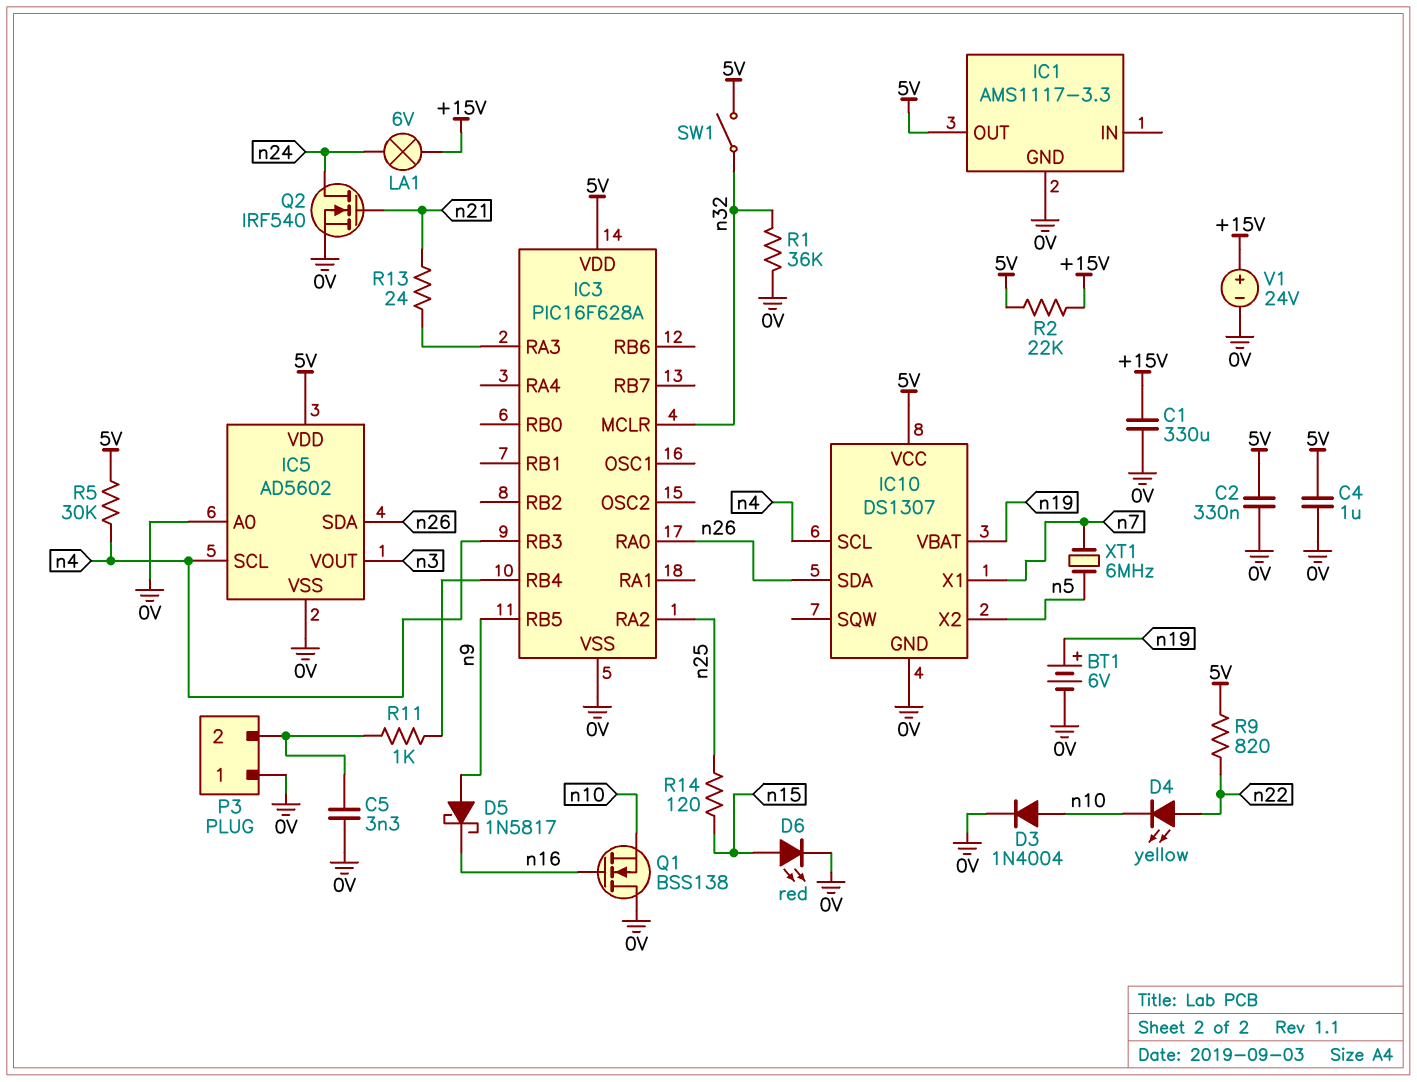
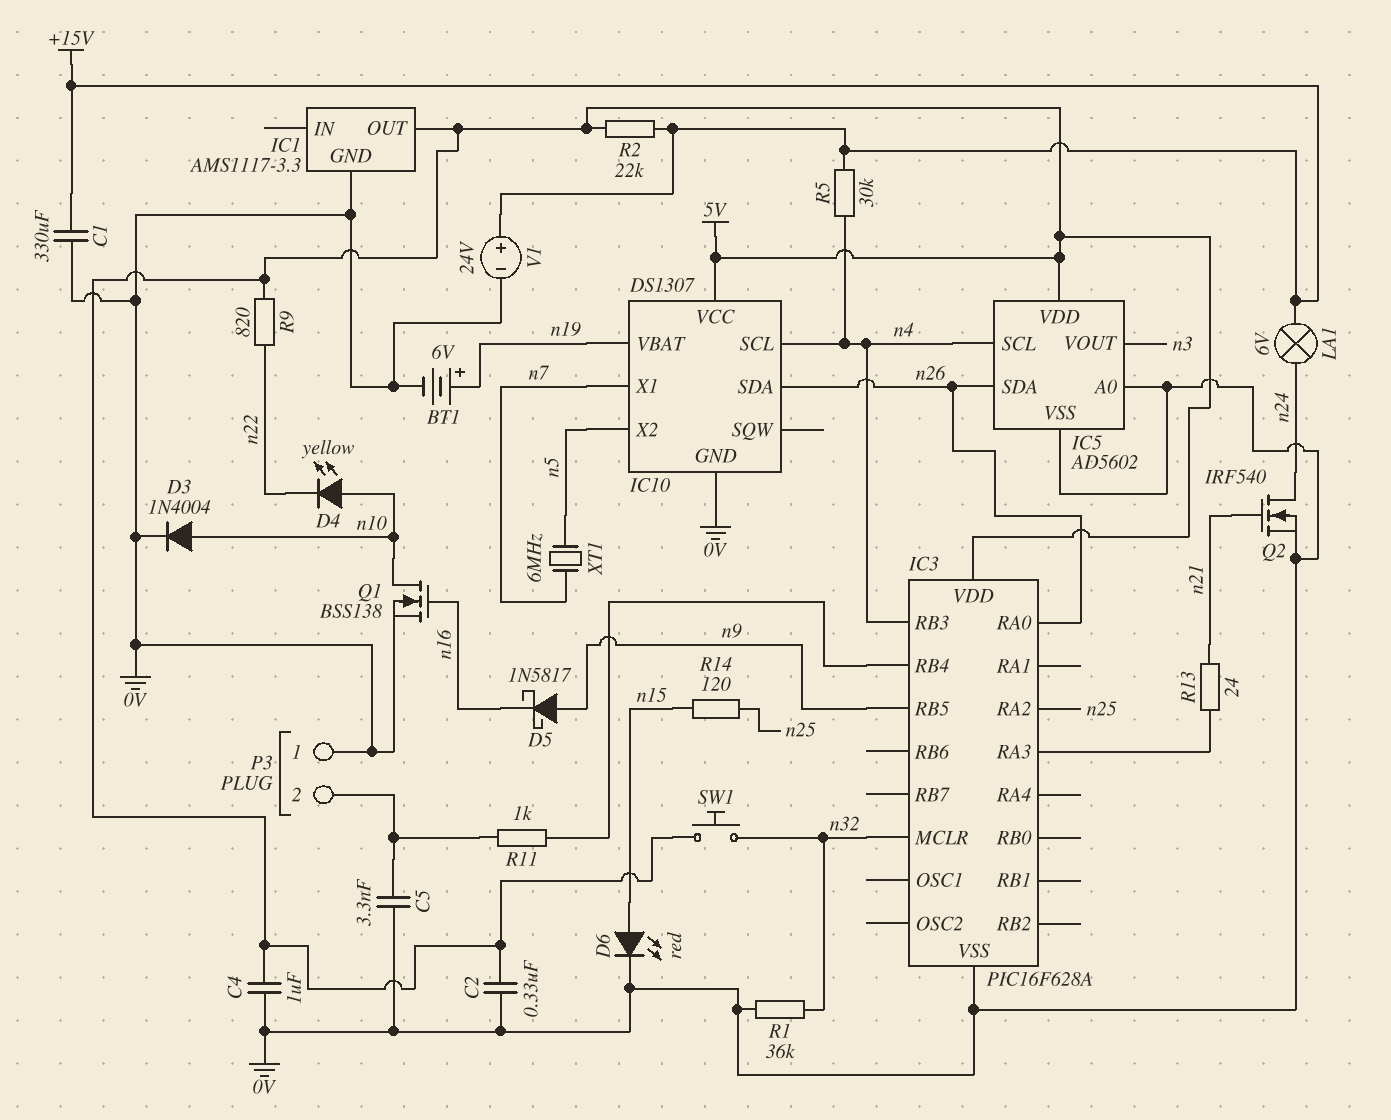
D4: LED yellow (A n22, K n10) -> LED yellow (A n10, K n22)
Q1: NMOS BSS138 (G n16, D 0V, S n10) -> NMOS BSS138 (G n16, D n10, S 0V)
R5: 30k (5V, n4) -> 30k (+15V, n4)
SW1: switch (5V, n32) -> button (5V, n32)

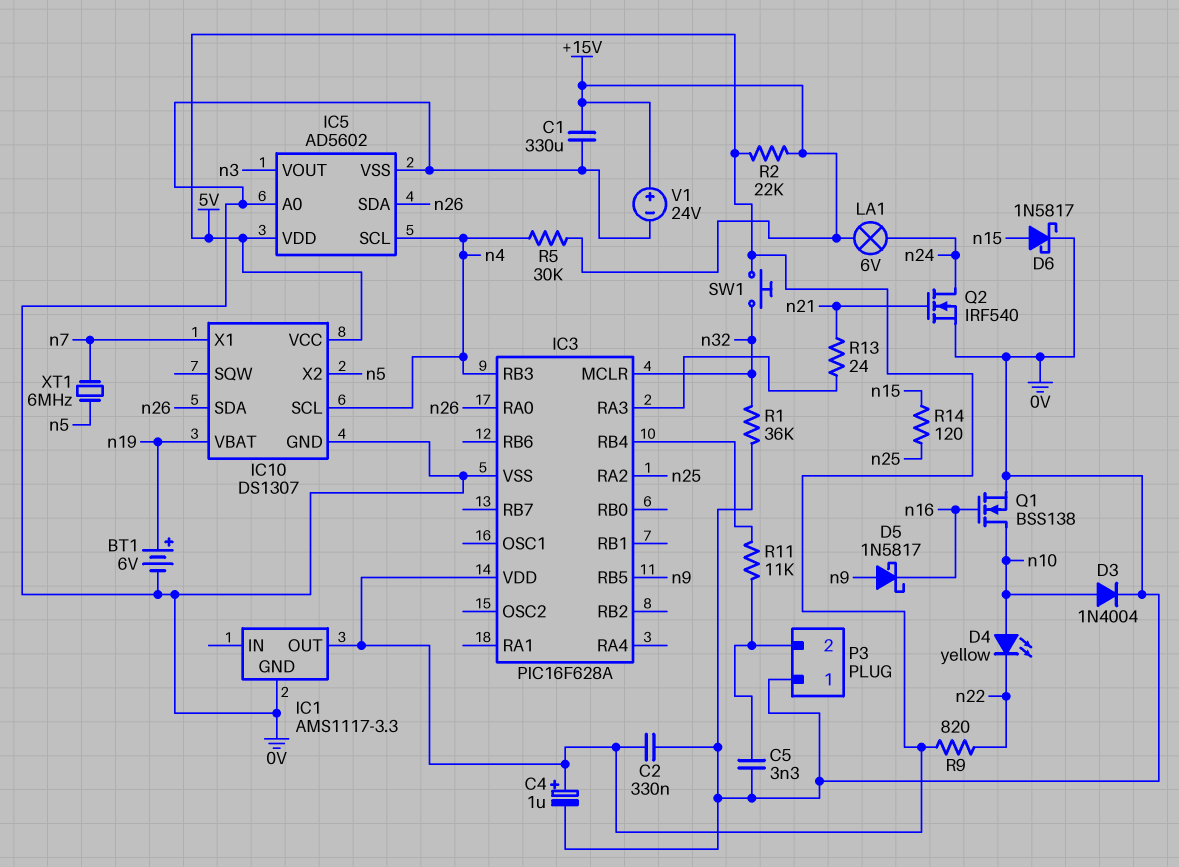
C4: 1uF (0V, 5V) -> 1uF (plus 5V, minus 0V)
D6: LED red (A n15, K 0V) -> schottky 1N5817 (A n15, K 0V)
R11: 1k (IC3/RB4, P3/2) -> 11k (IC3/RB4, P3/2)

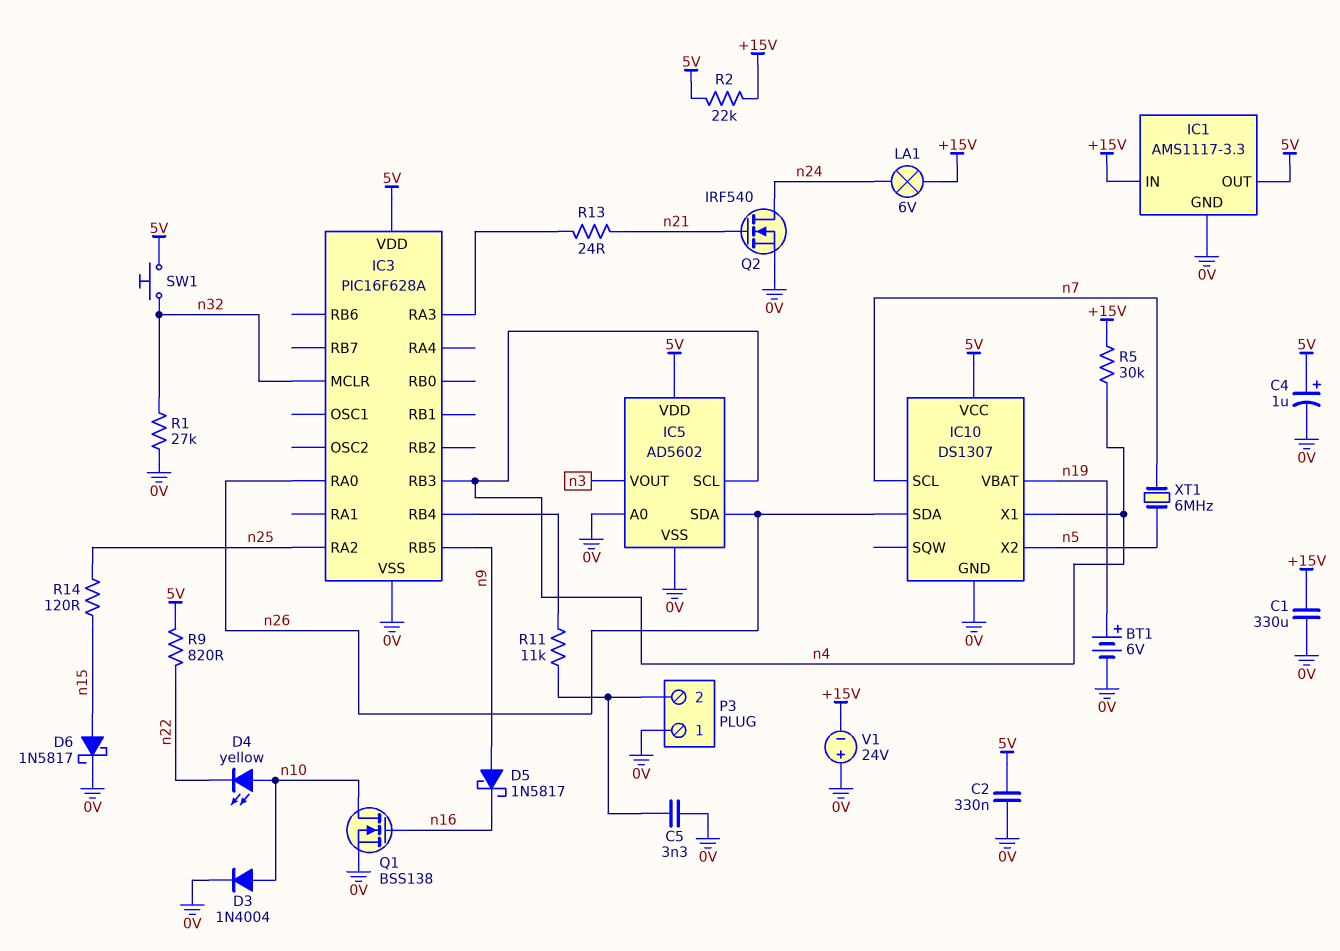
IC1 pin IN: none -> +15V
IC10 pin SCL: n4 -> n7
IC10 pin X1: n7 -> n4
R1: 36k (0V, n32) -> 27k (0V, n32)
V1: 24V (plus +15V, minus 0V) -> 24V (plus 0V, minus +15V)

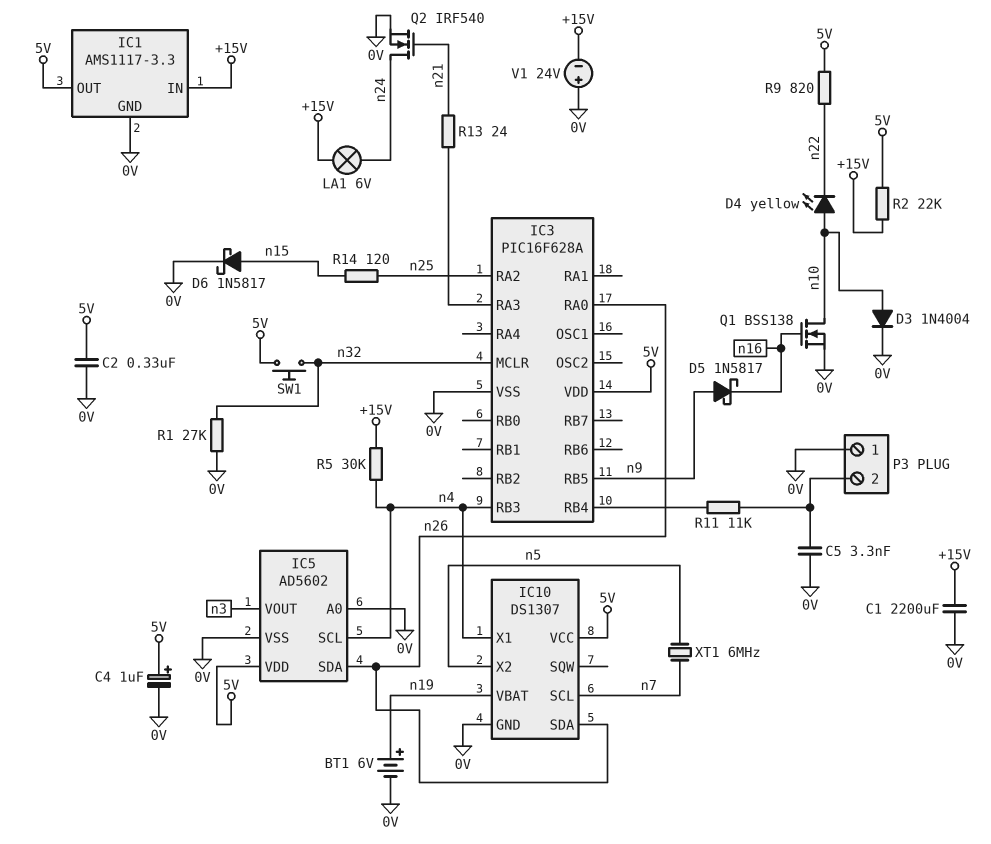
C1: 330uF (+15V, 0V) -> 2200uF (+15V, 0V)

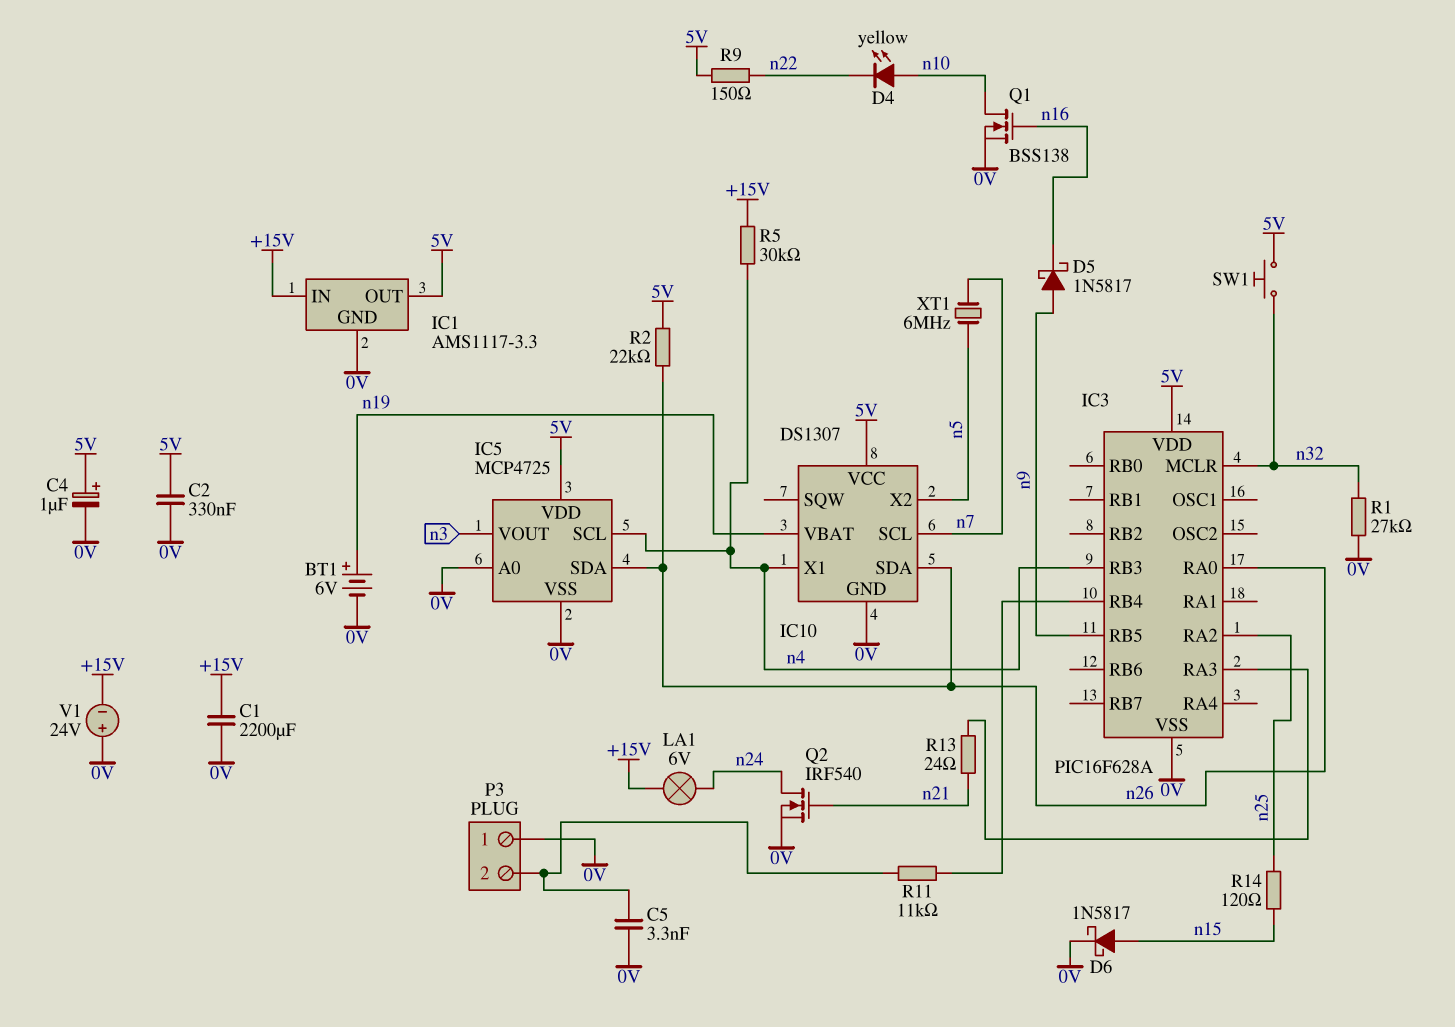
D3: diode 1N4004 (A n10, K 0V) -> none
IC5: AD5602 -> MCP4725
R2: 22k (+15V, 5V) -> 22k (5V, n26)
R9: 820 (5V, n22) -> 150 (5V, n22)

